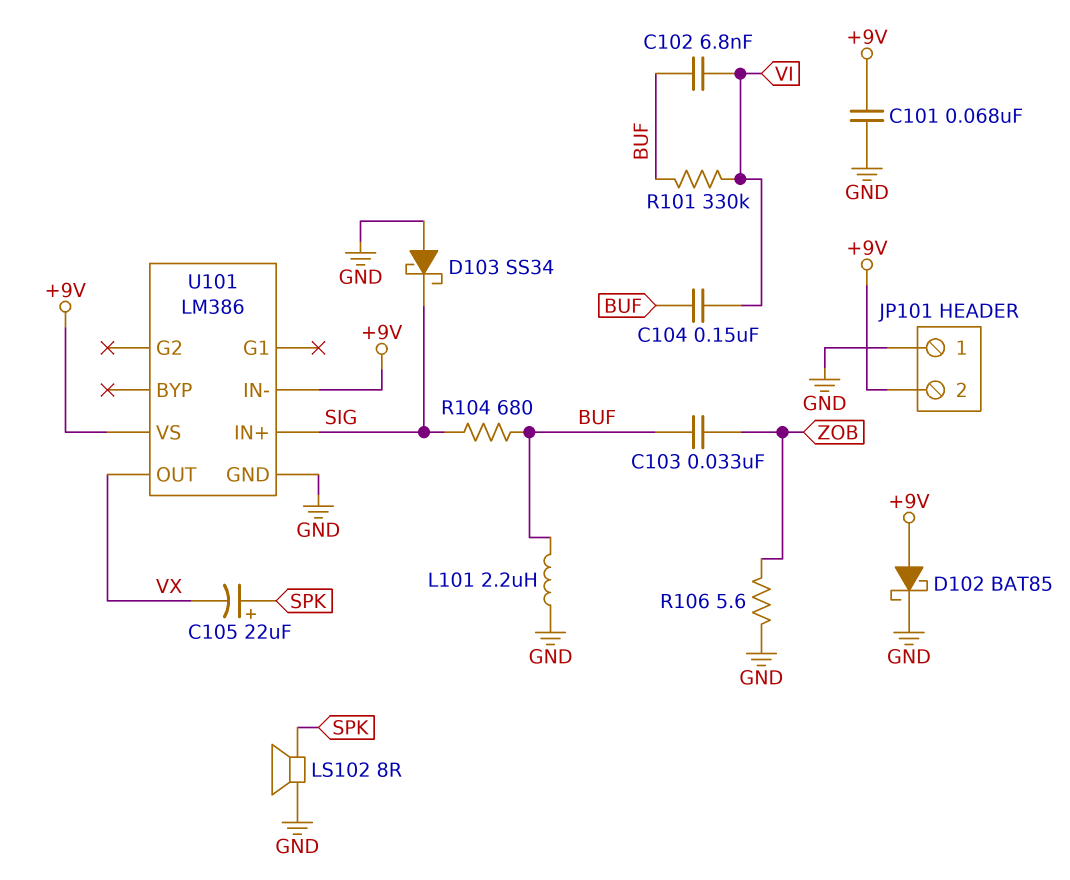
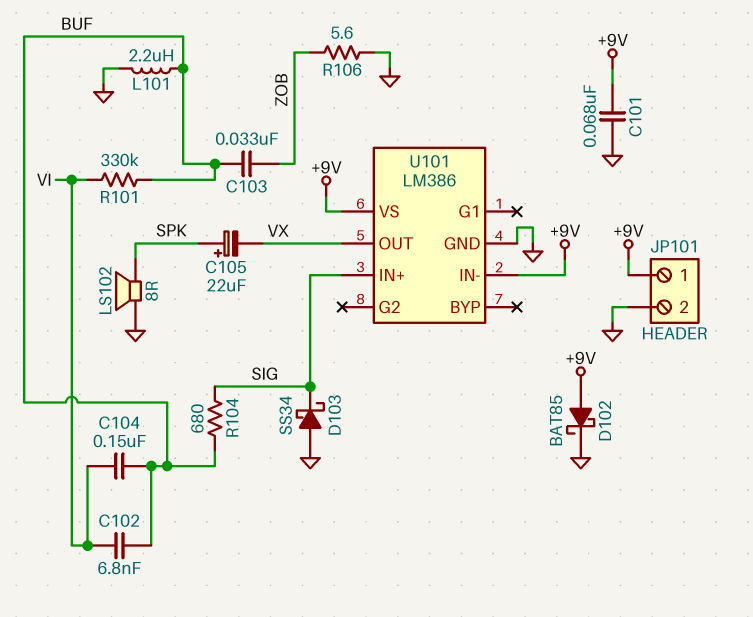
JP101 pin 1: GND -> +9V
JP101 pin 2: +9V -> GND

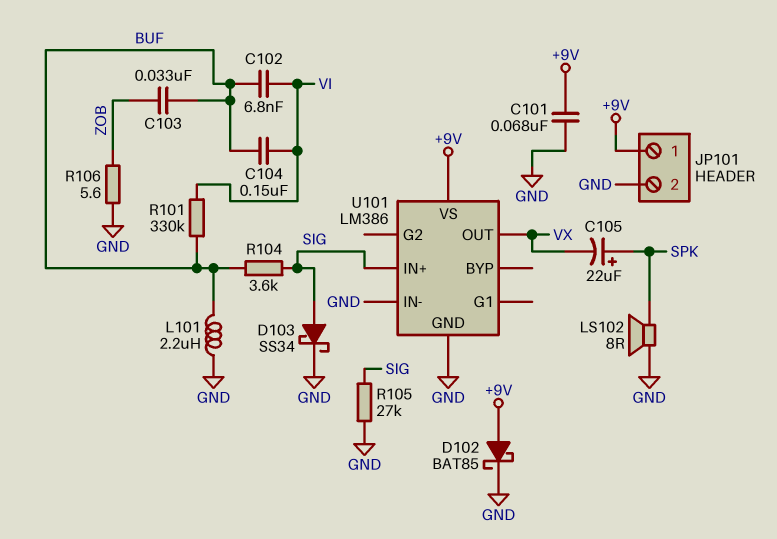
D103: schottky SS34 (A GND, K SIG) -> schottky SS34 (A SIG, K GND)
R104: 680 (BUF, SIG) -> 3.6k (BUF, SIG)
R105: none -> 27k (GND, SIG)
U101 pin IN-: +9V -> GND

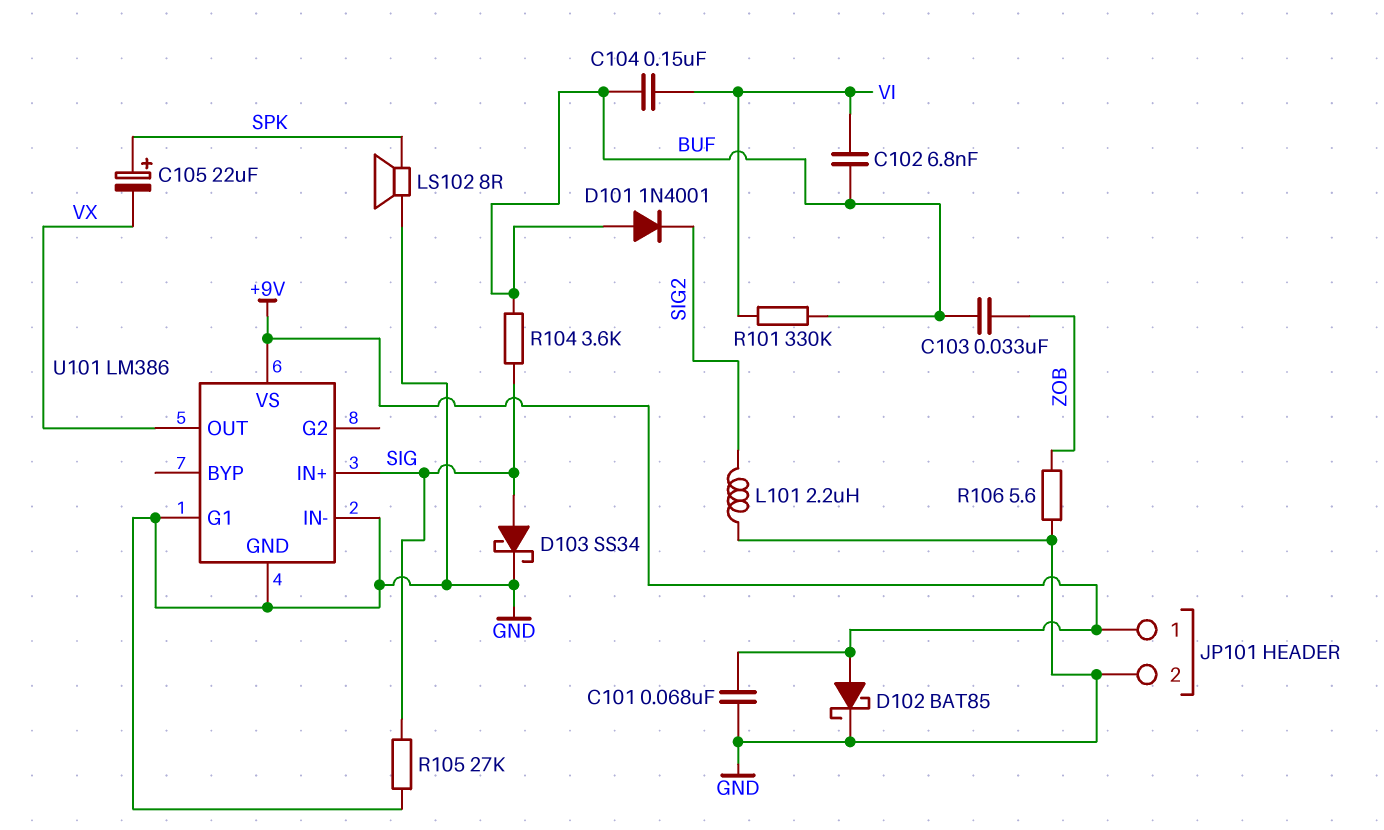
D101: none -> diode 1N4001 (A BUF, K SIG2)
L101: 2.2uH (BUF, GND) -> 2.2uH (GND, SIG2)
U101 pin G1: none -> GND

